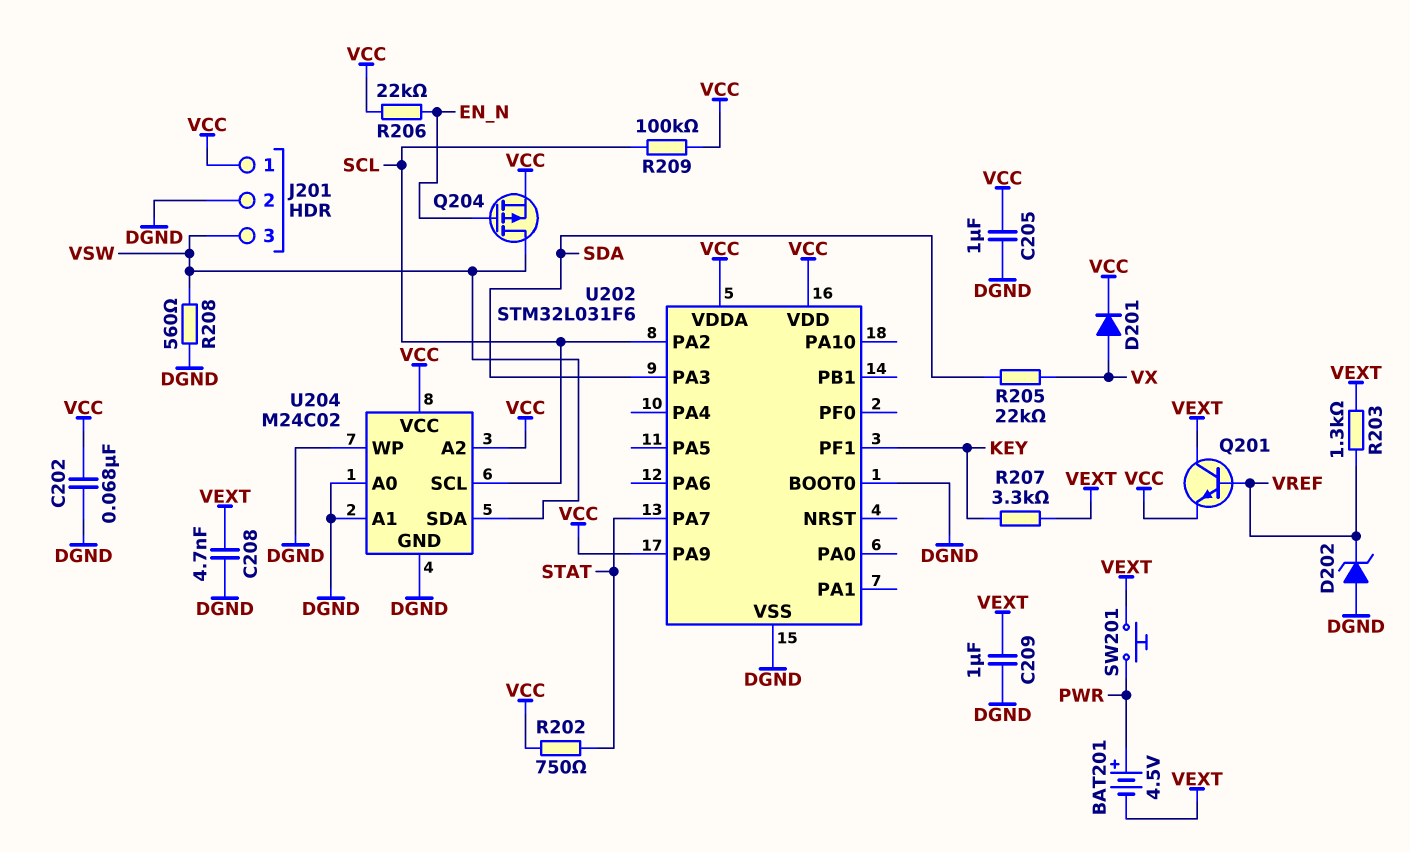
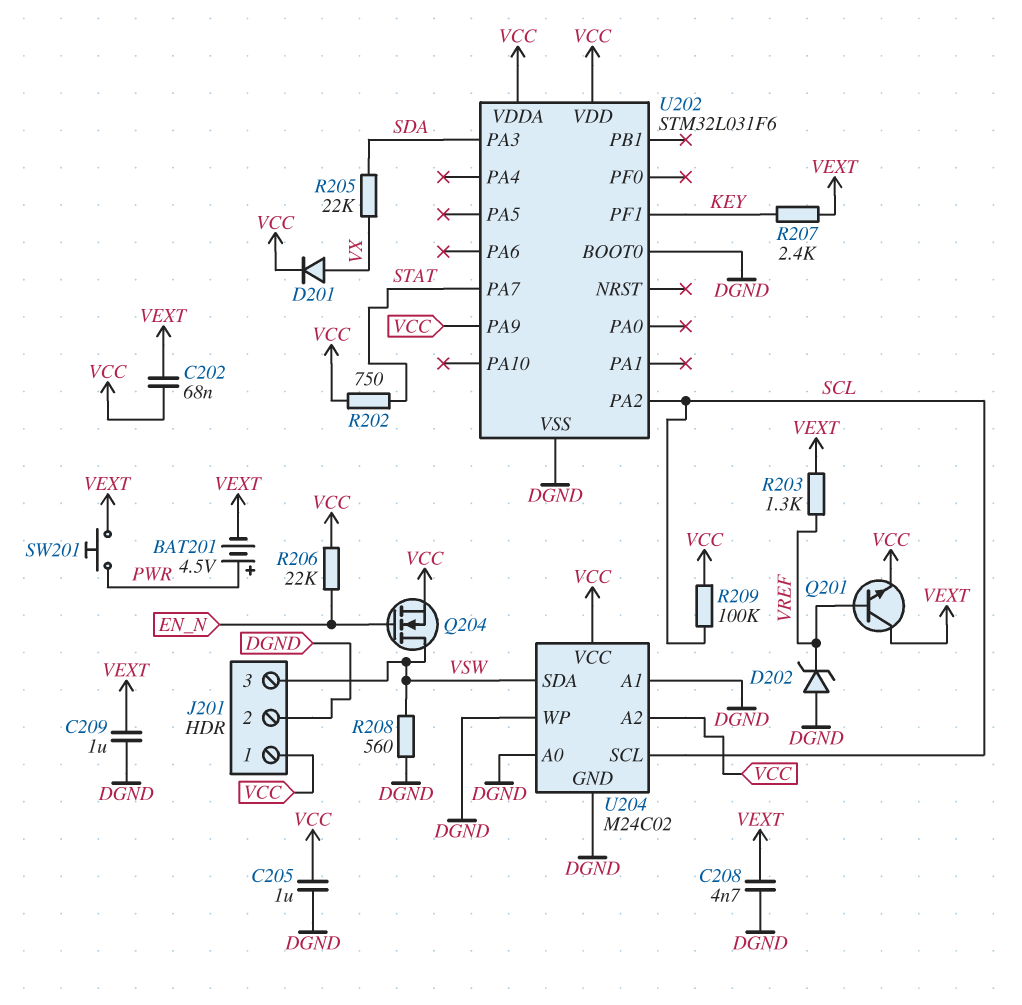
C202: 68nF (DGND, VCC) -> 68nF (VCC, VEXT)
Q204: PMOS (G EN_N, D VSW, S VCC) -> NMOS (G EN_N, D VSW, S VCC)
R207: 3.3k (KEY, VEXT) -> 2.4k (KEY, VEXT)

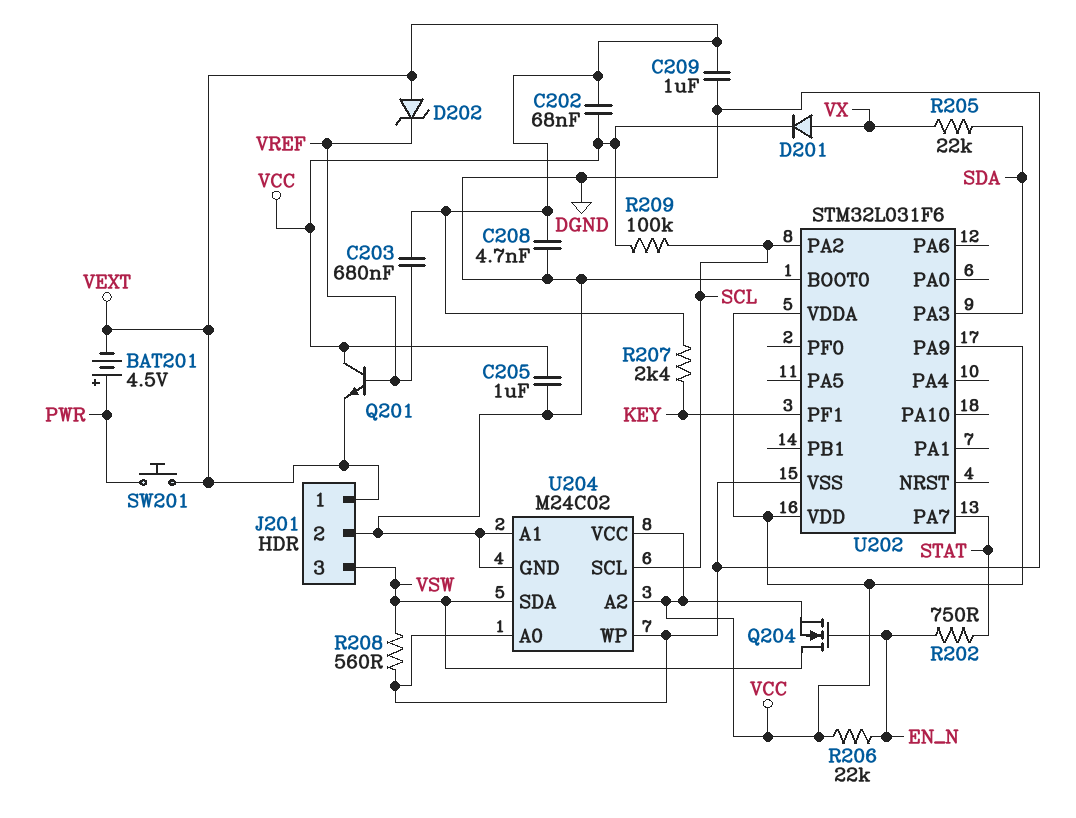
C203: none -> 680nF (VEXT, VREF)
D202: zener (A DGND, K VREF) -> zener (A VEXT, K VREF)
J201 pin 1: VCC -> VEXT
Q201: NPN (B VREF, C VEXT, E VCC) -> NPN (B VREF, C VCC, E VEXT)
R202: 750 (STAT, VCC) -> 750 (EN_N, STAT)
R203: 1.3k (VEXT, VREF) -> none

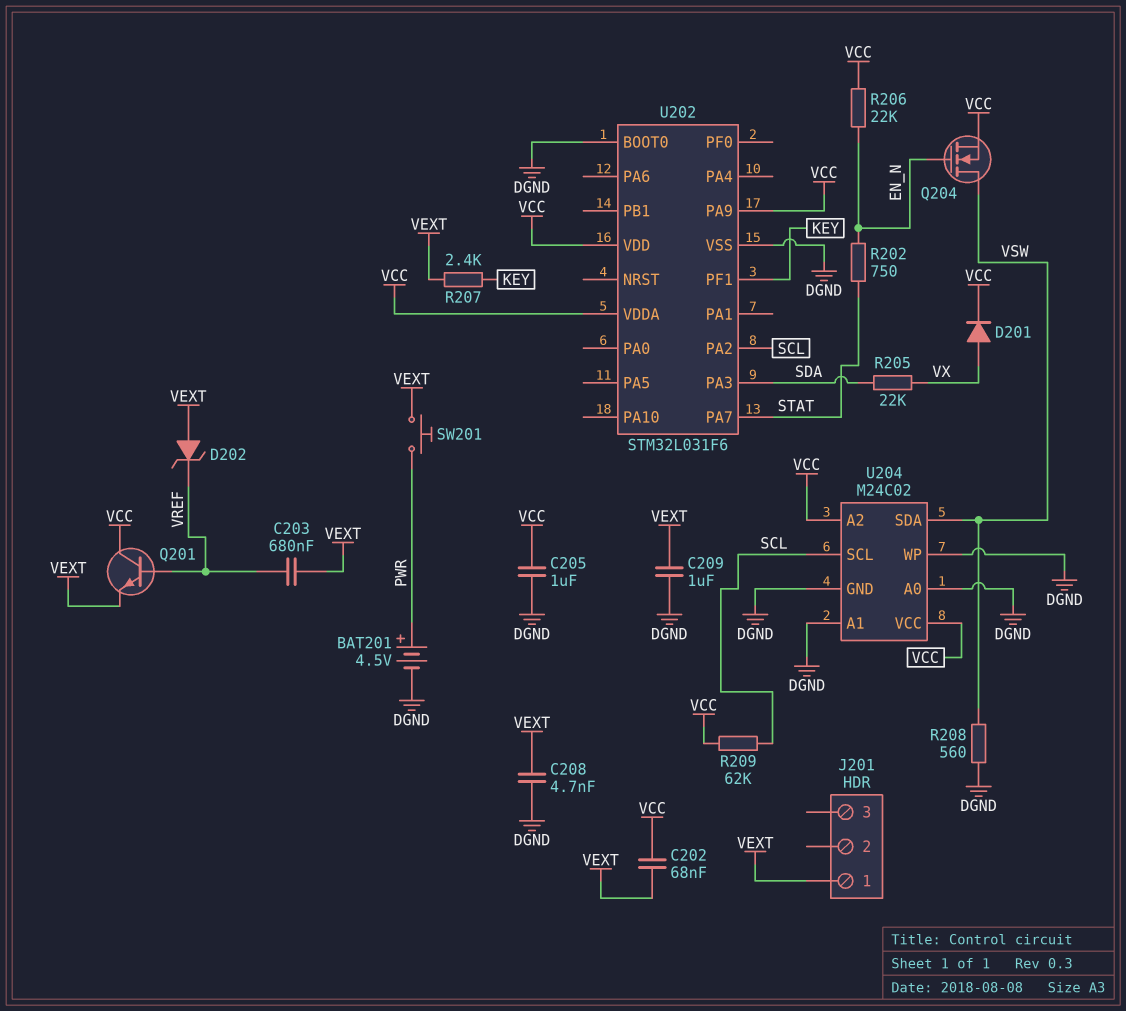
BAT201: 4.5V (plus PWR, minus VEXT) -> 4.5V (plus PWR, minus DGND)
J201 pin 2: DGND -> none
J201 pin 3: VSW -> none
R209: 100k (SCL, VCC) -> 62k (SCL, VCC)

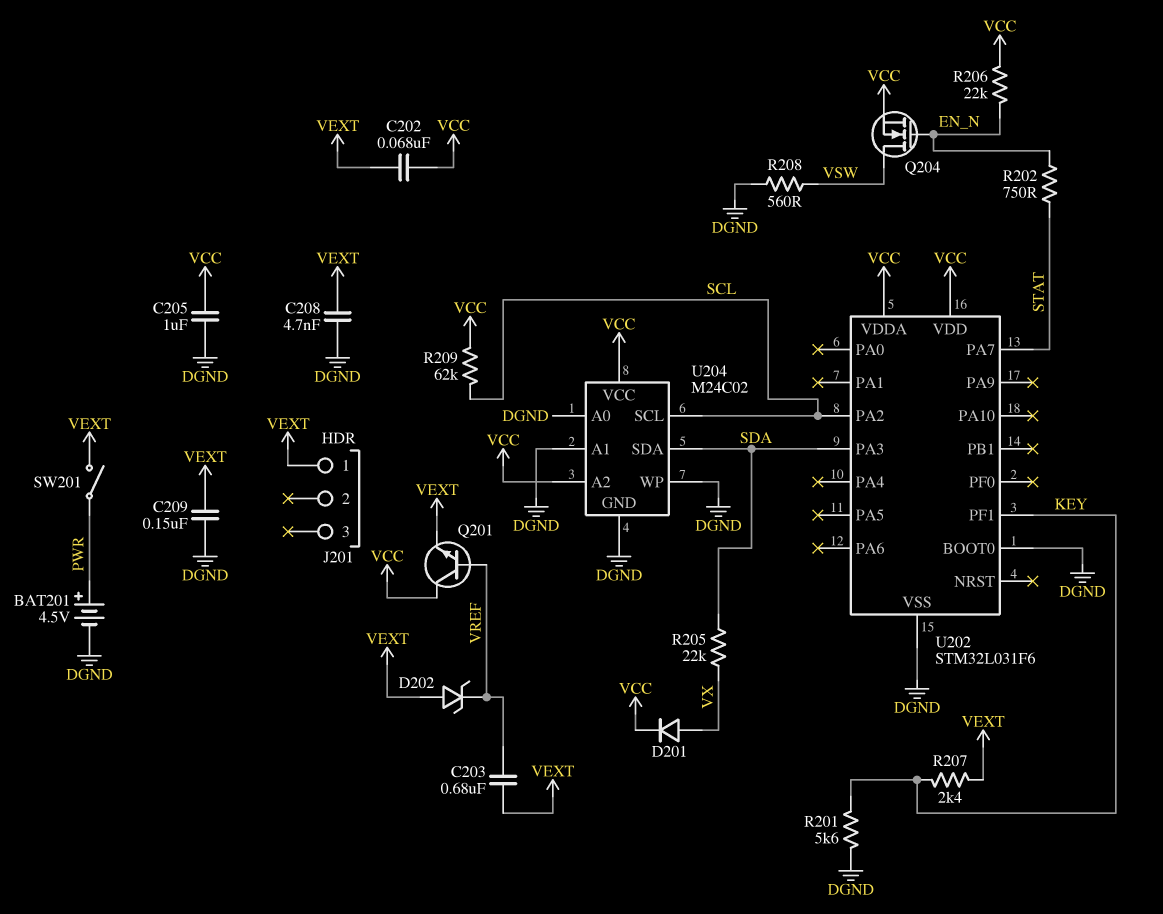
C209: 1uF (DGND, VEXT) -> 150nF (DGND, VEXT)
R201: none -> 5.6k (DGND, KEY)
SW201: button (PWR, VEXT) -> switch (PWR, VEXT)
U202 pin PA9: VCC -> none
U204 pin SDA: VSW -> SDA

